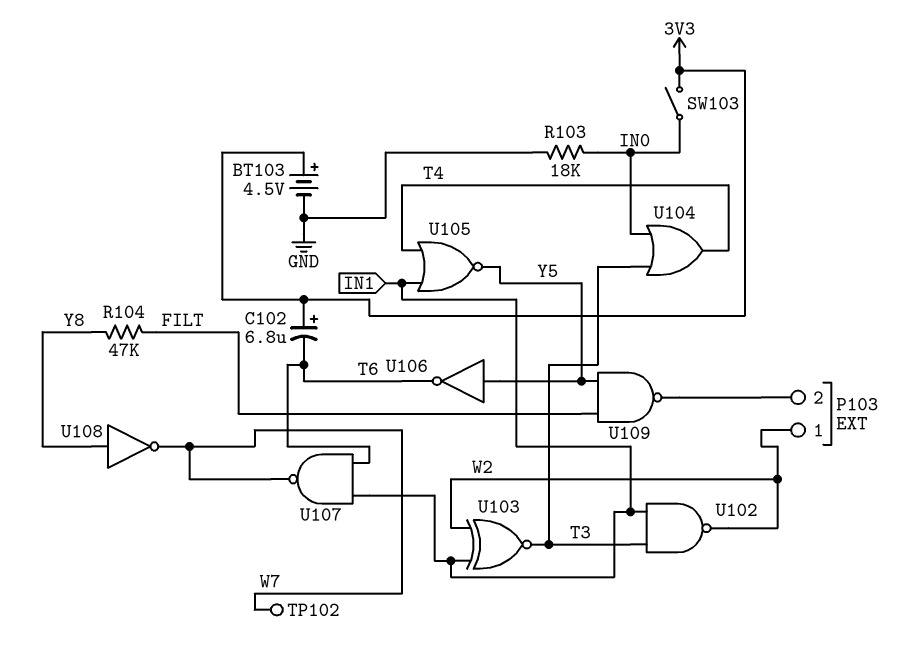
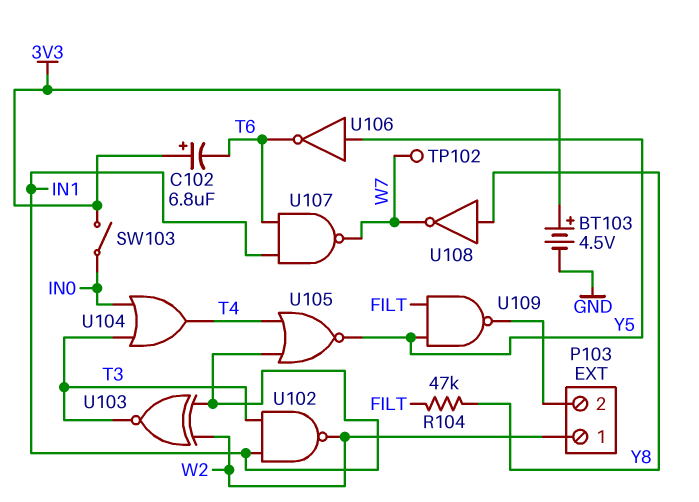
R103: 18k (GND, IN0) -> none

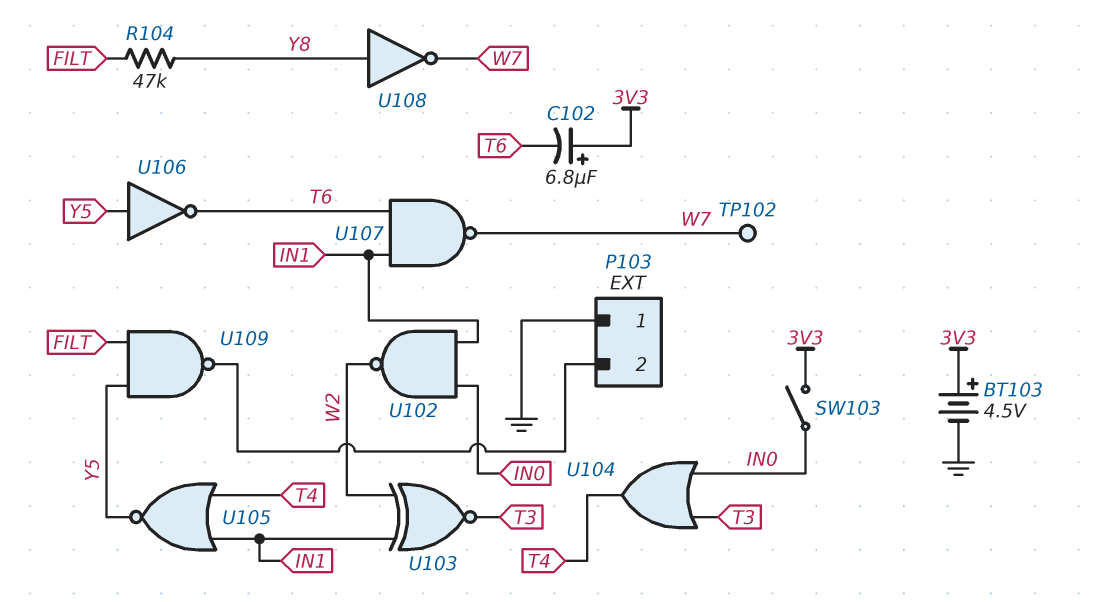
P103 pin 1: W2 -> GND
U102: NAND (in IN1, in T3, out W2) -> NAND (in IN0, in IN1, out W2)

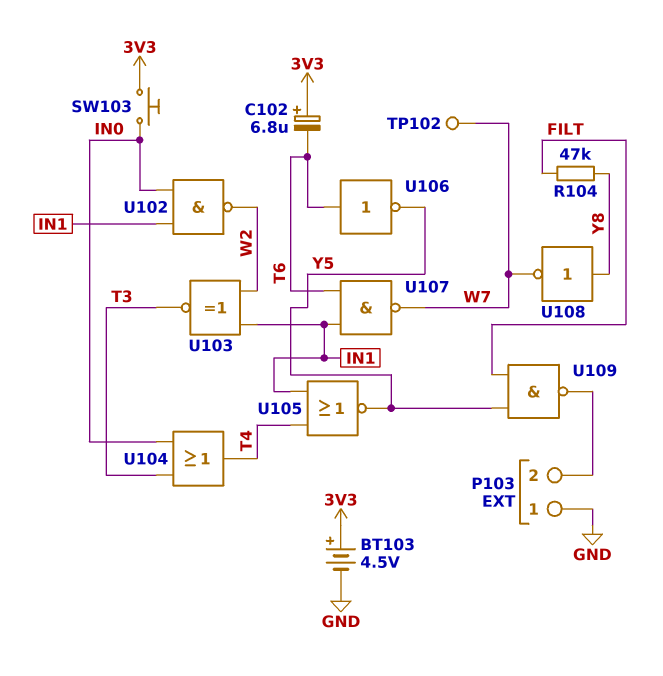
SW103: switch (3V3, IN0) -> button (3V3, IN0)
U106: NOT (in Y5, out T6) -> NOT (in T6, out Y5)

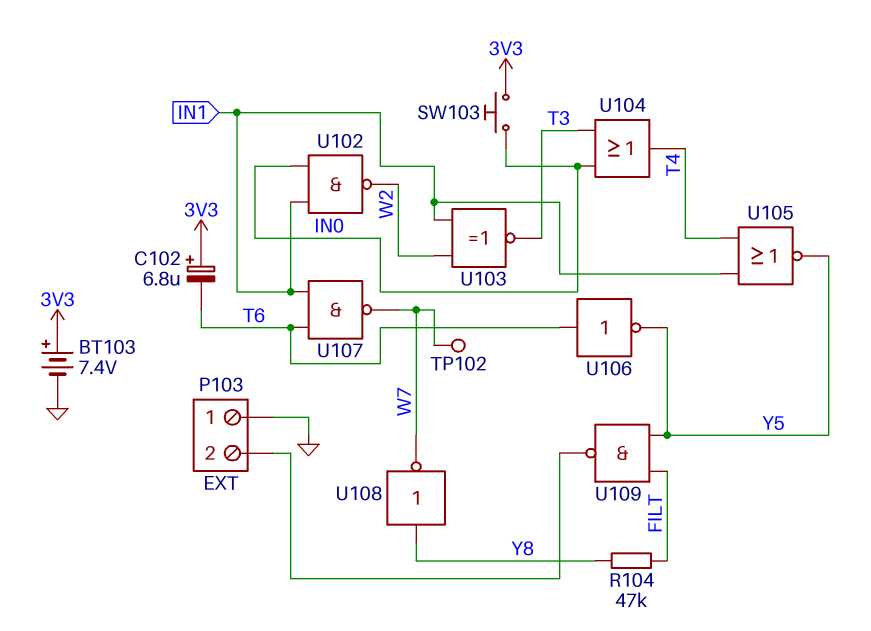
BT103: 4.5V (plus 3V3, minus GND) -> 7.4V (plus 3V3, minus GND)

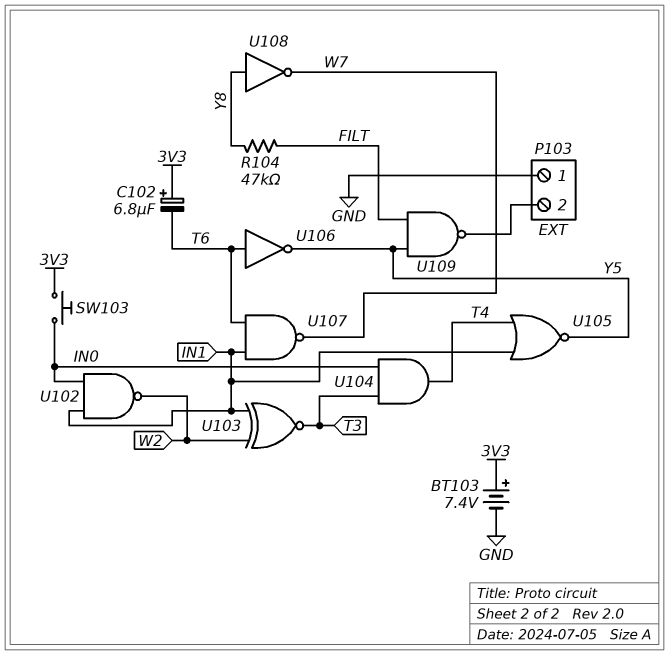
TP102: test point (W7) -> none
U104: OR (in IN0, in T3, out T4) -> AND (in IN0, in T3, out T4)

